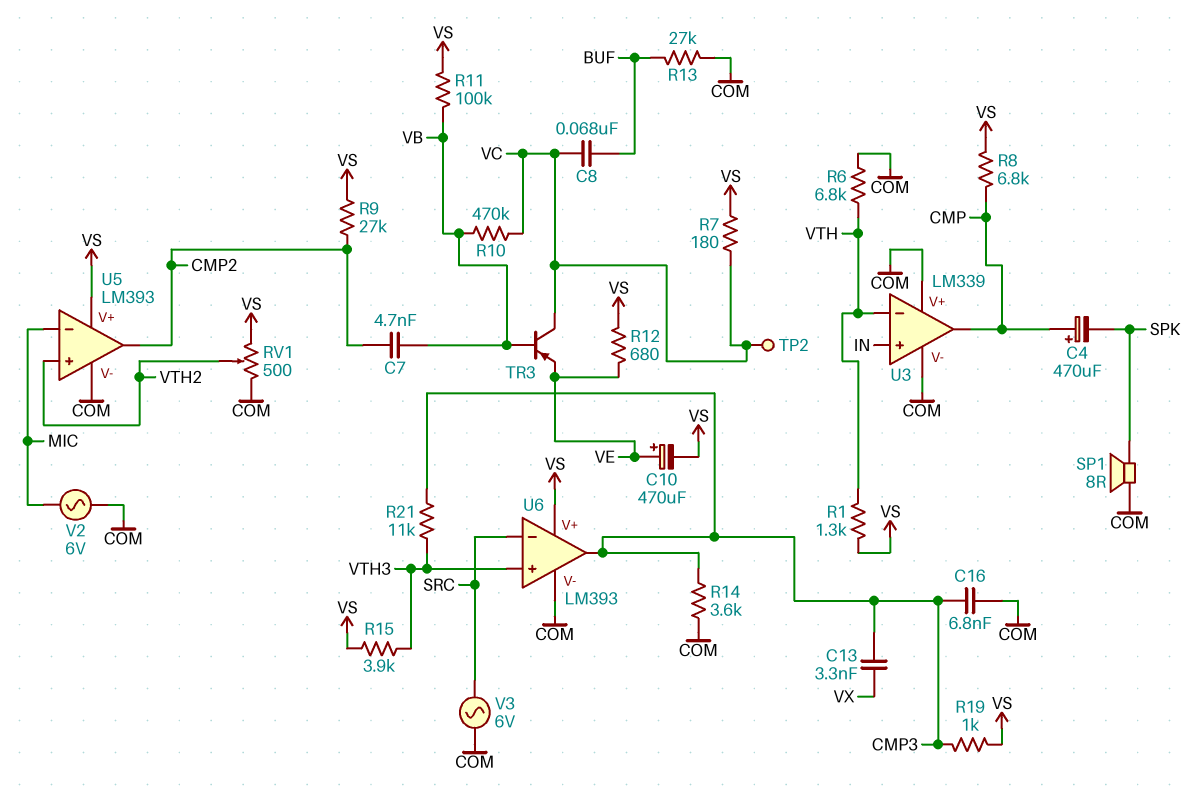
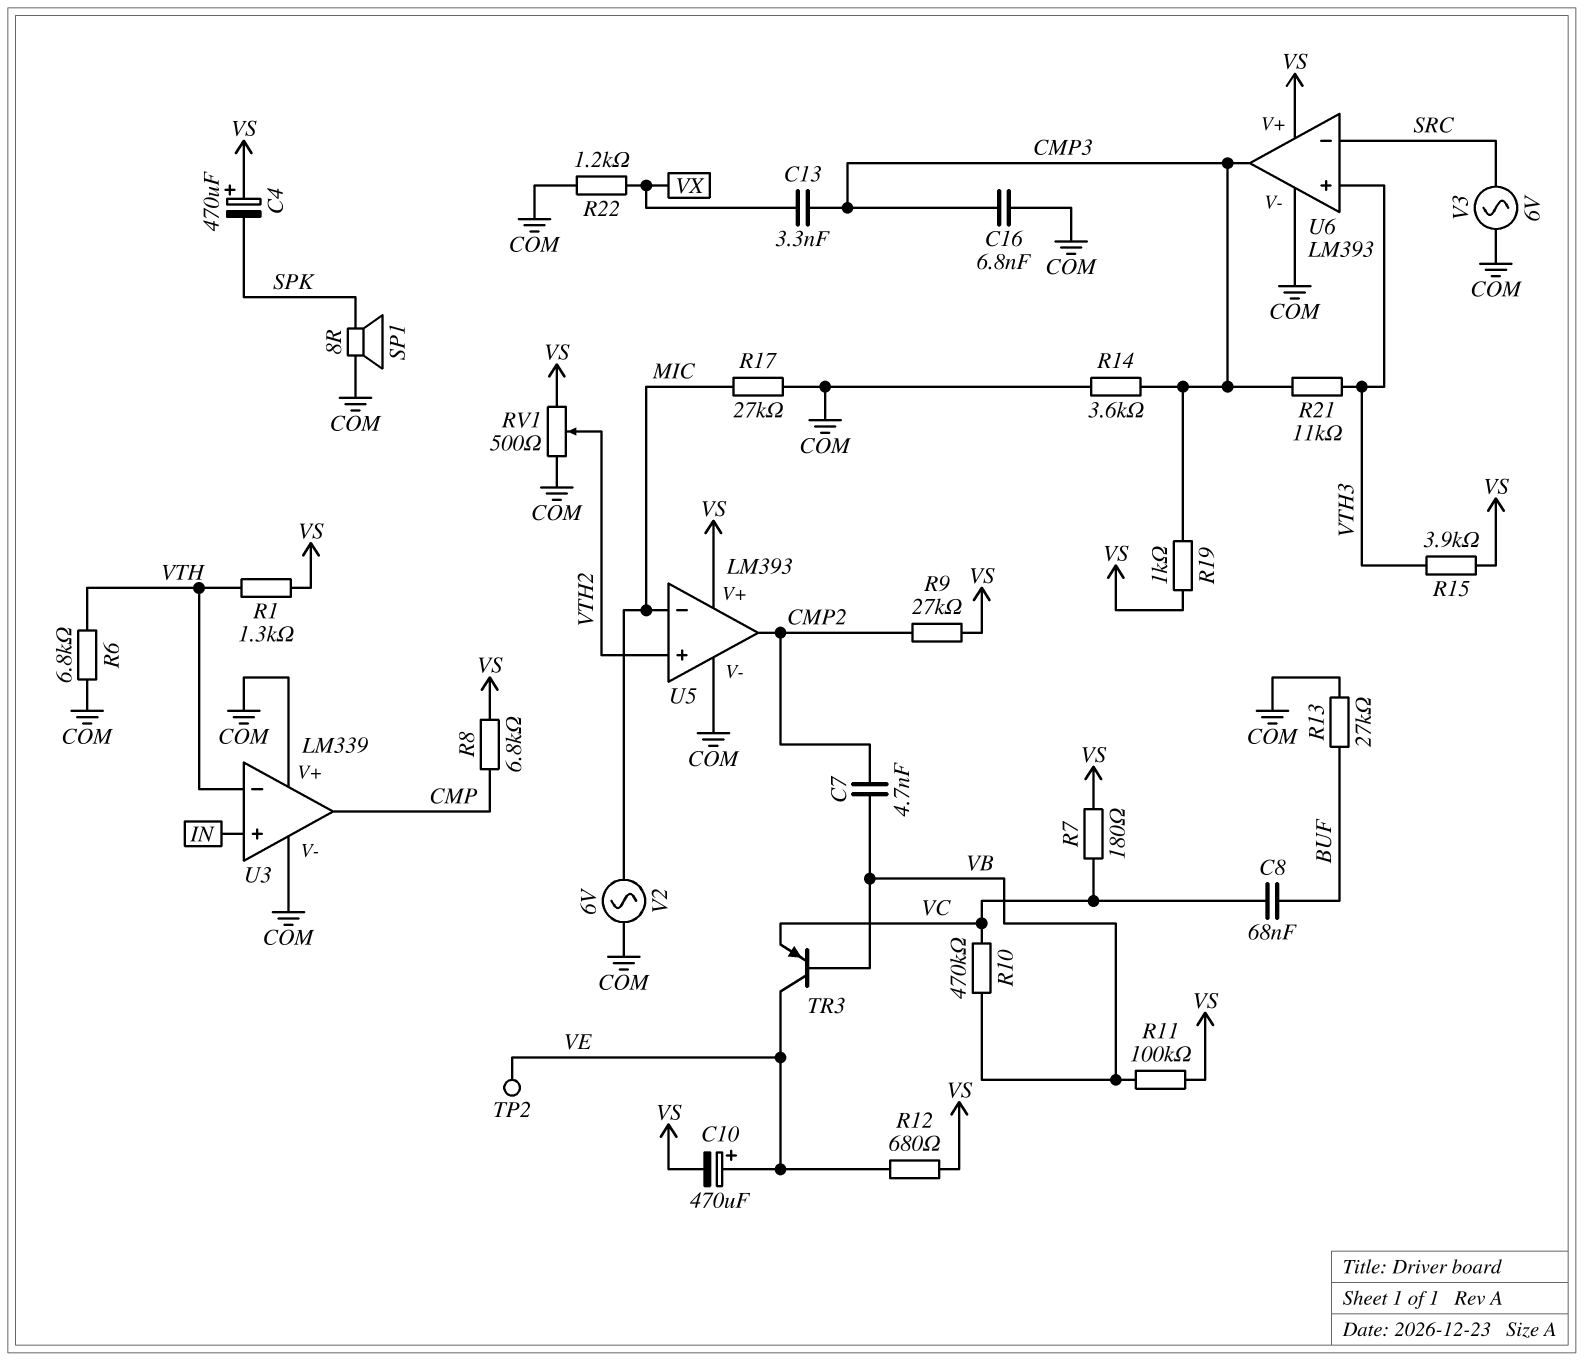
C4: 470uF (plus CMP, minus SPK) -> 470uF (plus VS, minus SPK)
R17: none -> 27k (COM, MIC)
R22: none -> 1.2k (COM, VX)
TP2: test point (VC) -> test point (VE)
TR3: PNP (B VB, C VC, E VE) -> PNP (B VB, C VE, E VC)

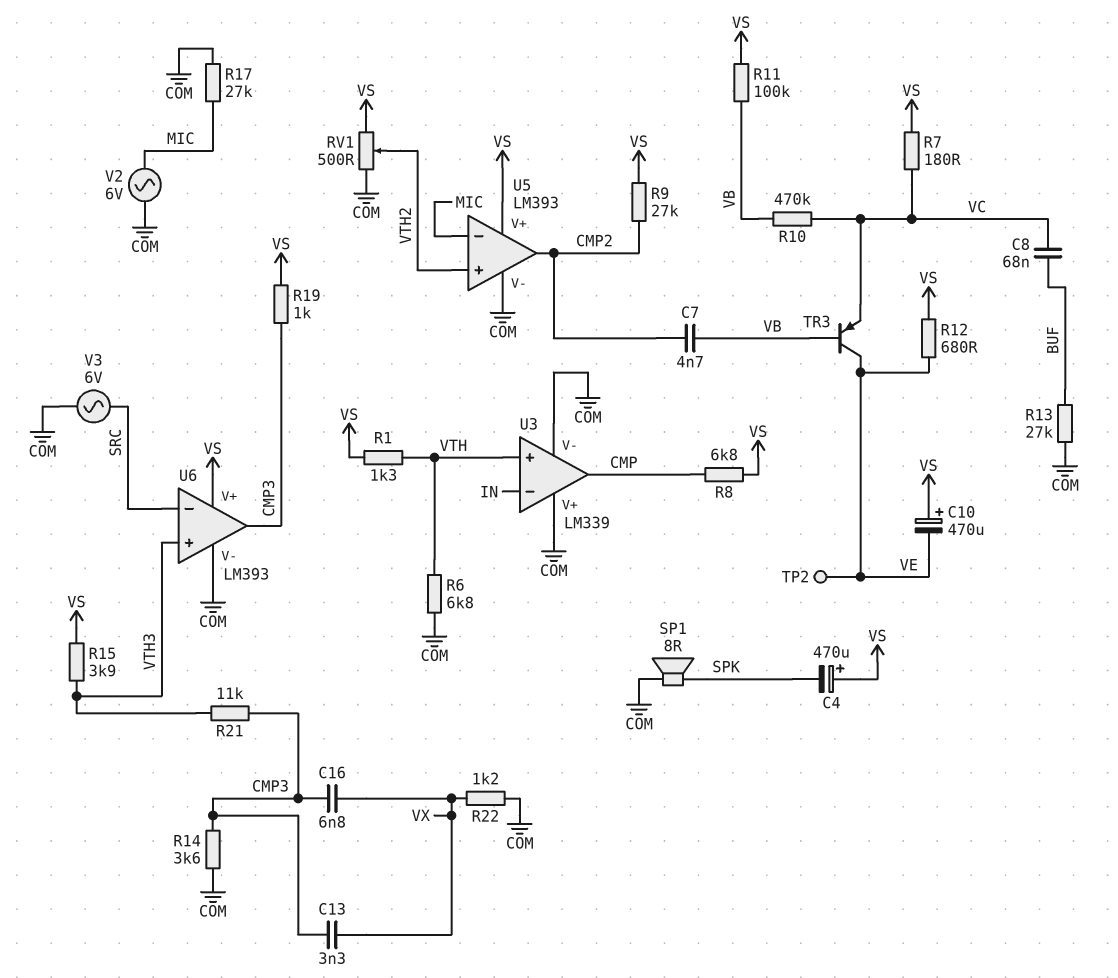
C10: 470uF (plus VE, minus VS) -> 470uF (plus VS, minus VE)
C16: 6.8nF (CMP3, COM) -> 6.8nF (CMP3, VX)
U3 pin in+: IN -> VTH
U3 pin in-: VTH -> IN

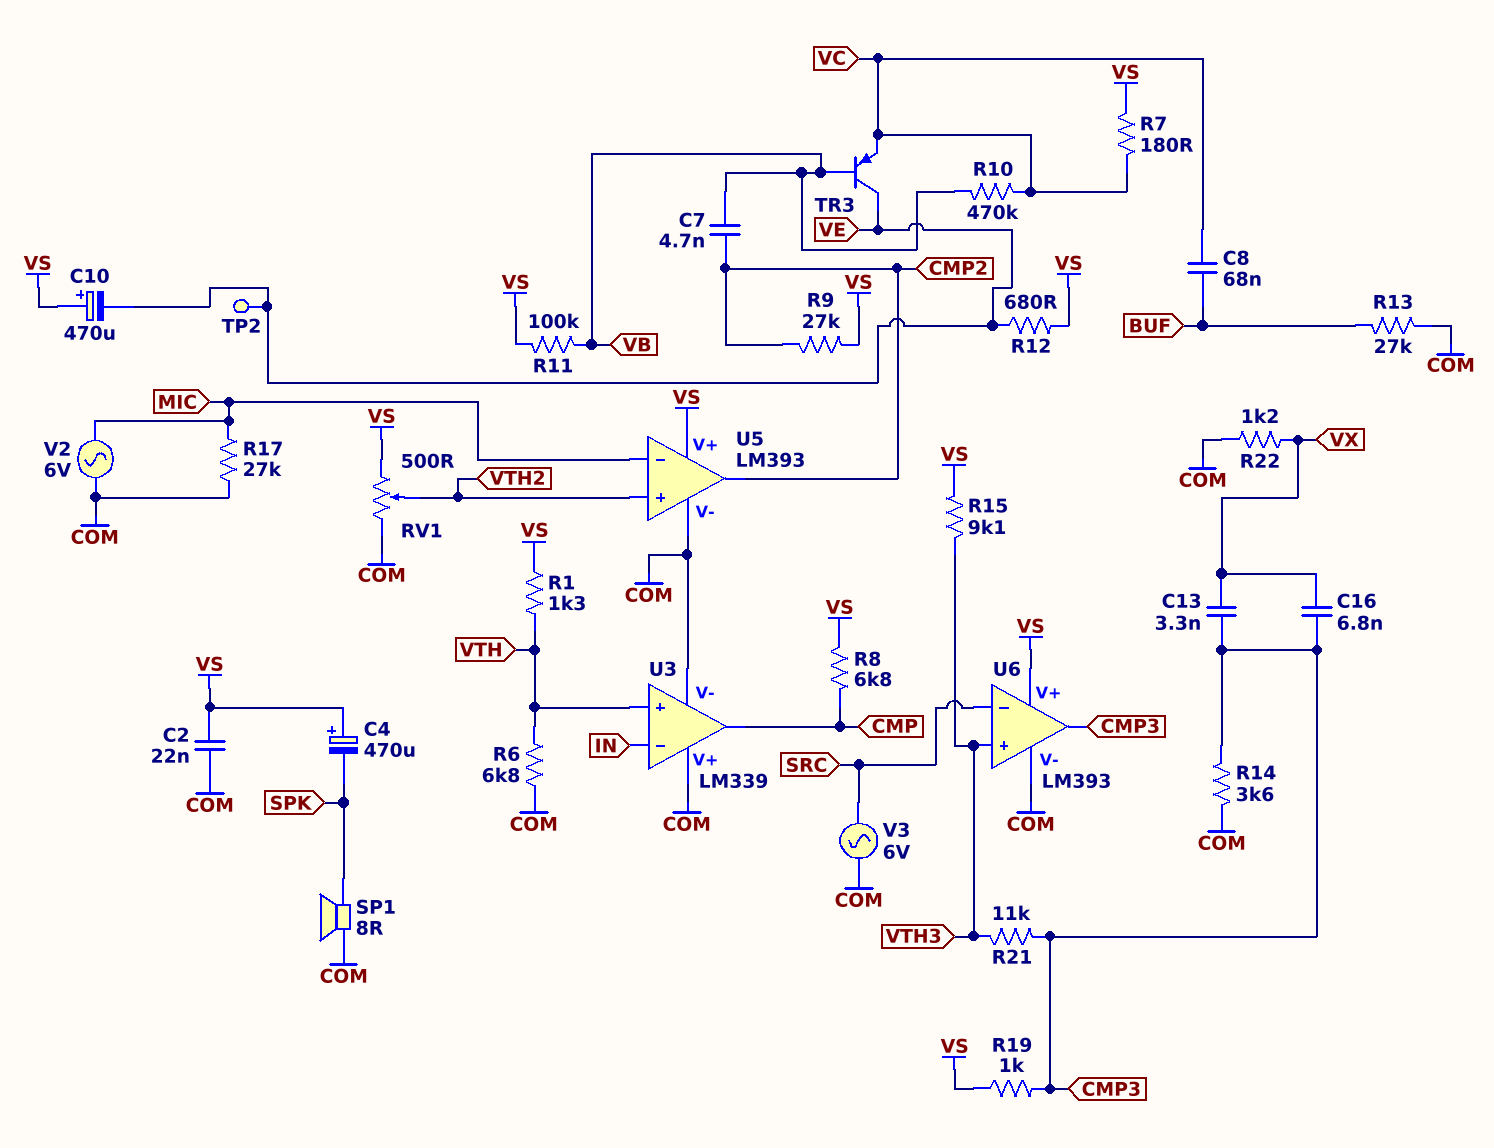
C2: none -> 22nF (COM, VS)
R15: 3.9k (VS, VTH3) -> 9.1k (VS, VTH3)

